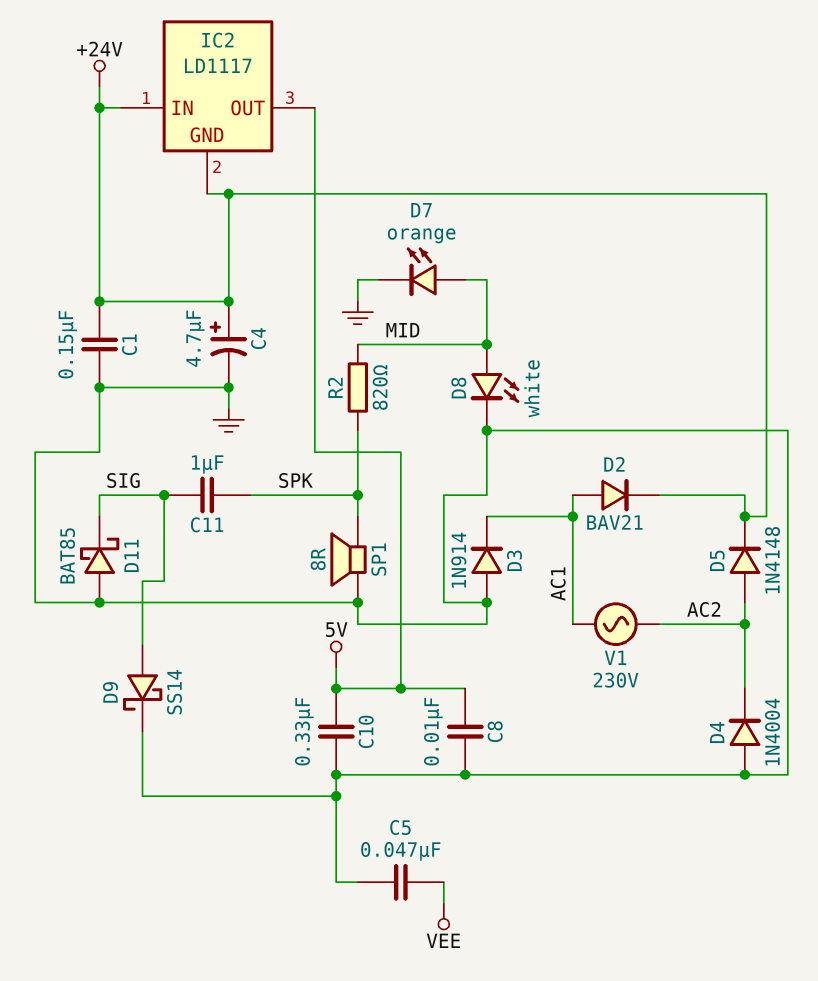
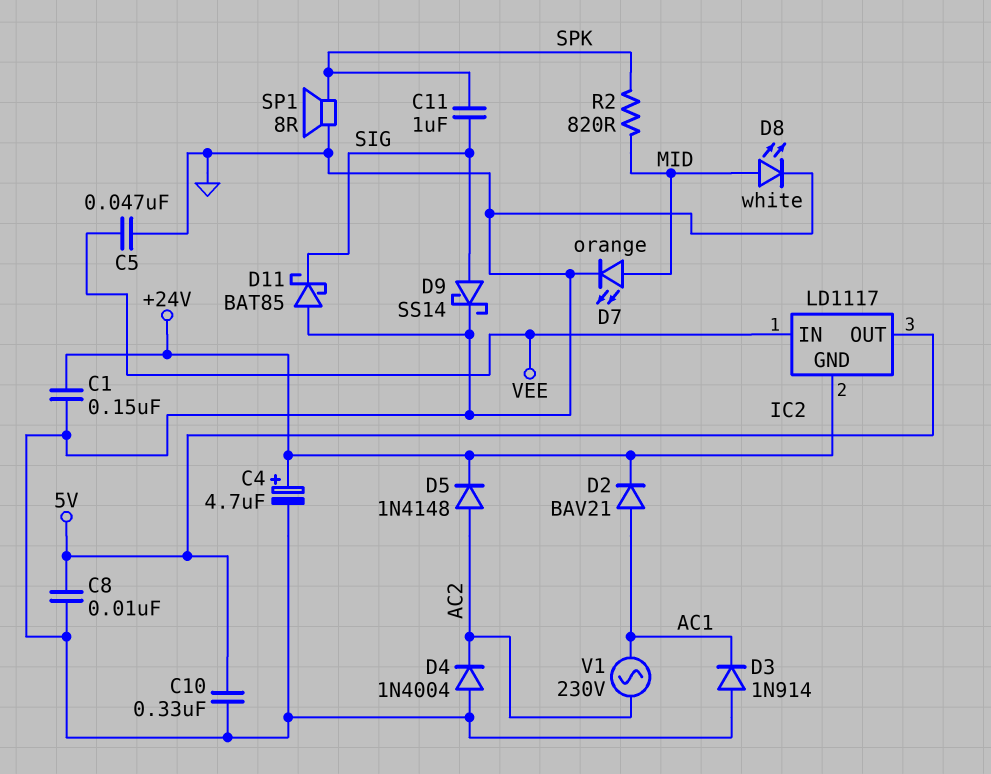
IC2 pin IN: +24V -> VEE

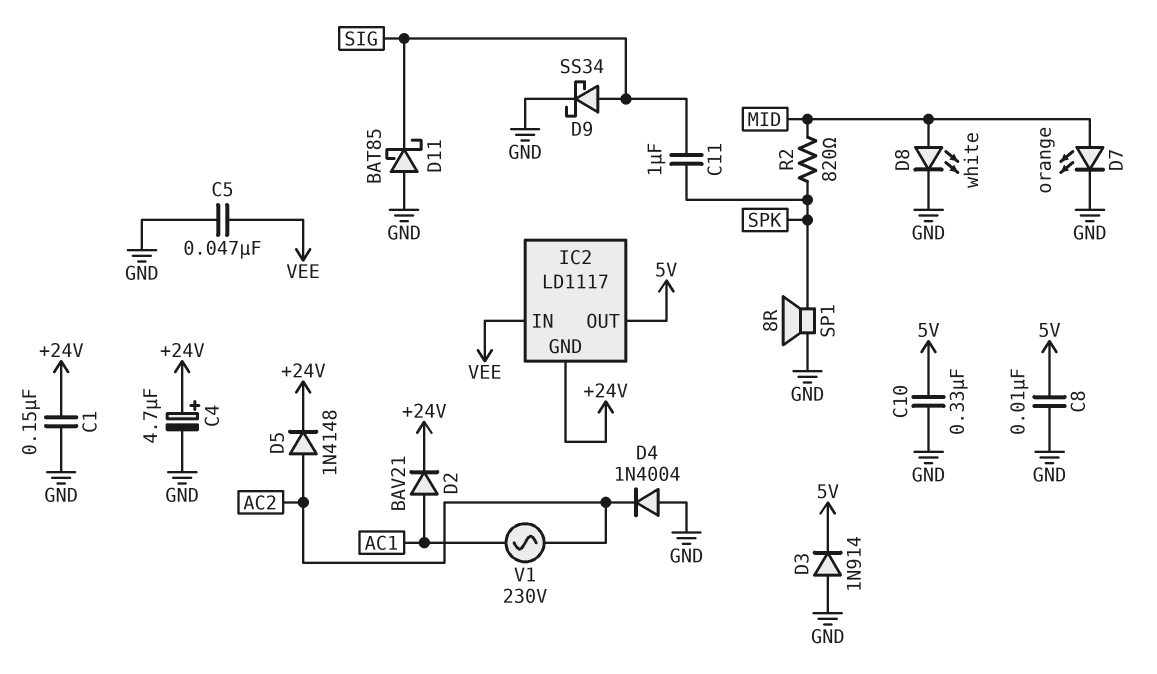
D3: diode 1N914 (A GND, K AC1) -> diode 1N914 (A GND, K 5V)
D9: schottky SS14 (A SIG, K GND) -> schottky SS34 (A SIG, K GND)

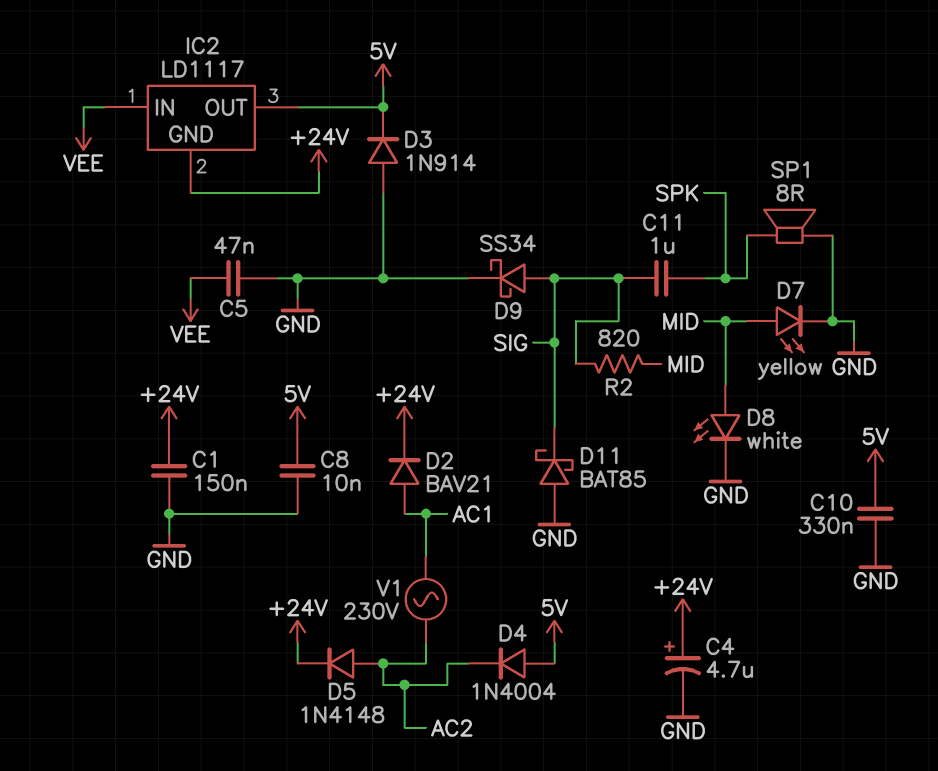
D4: diode 1N4004 (A GND, K AC2) -> diode 1N4004 (A 5V, K AC2)
D7: LED orange (A MID, K GND) -> LED yellow (A MID, K GND)
R2: 820 (MID, SPK) -> 820 (MID, SIG)

